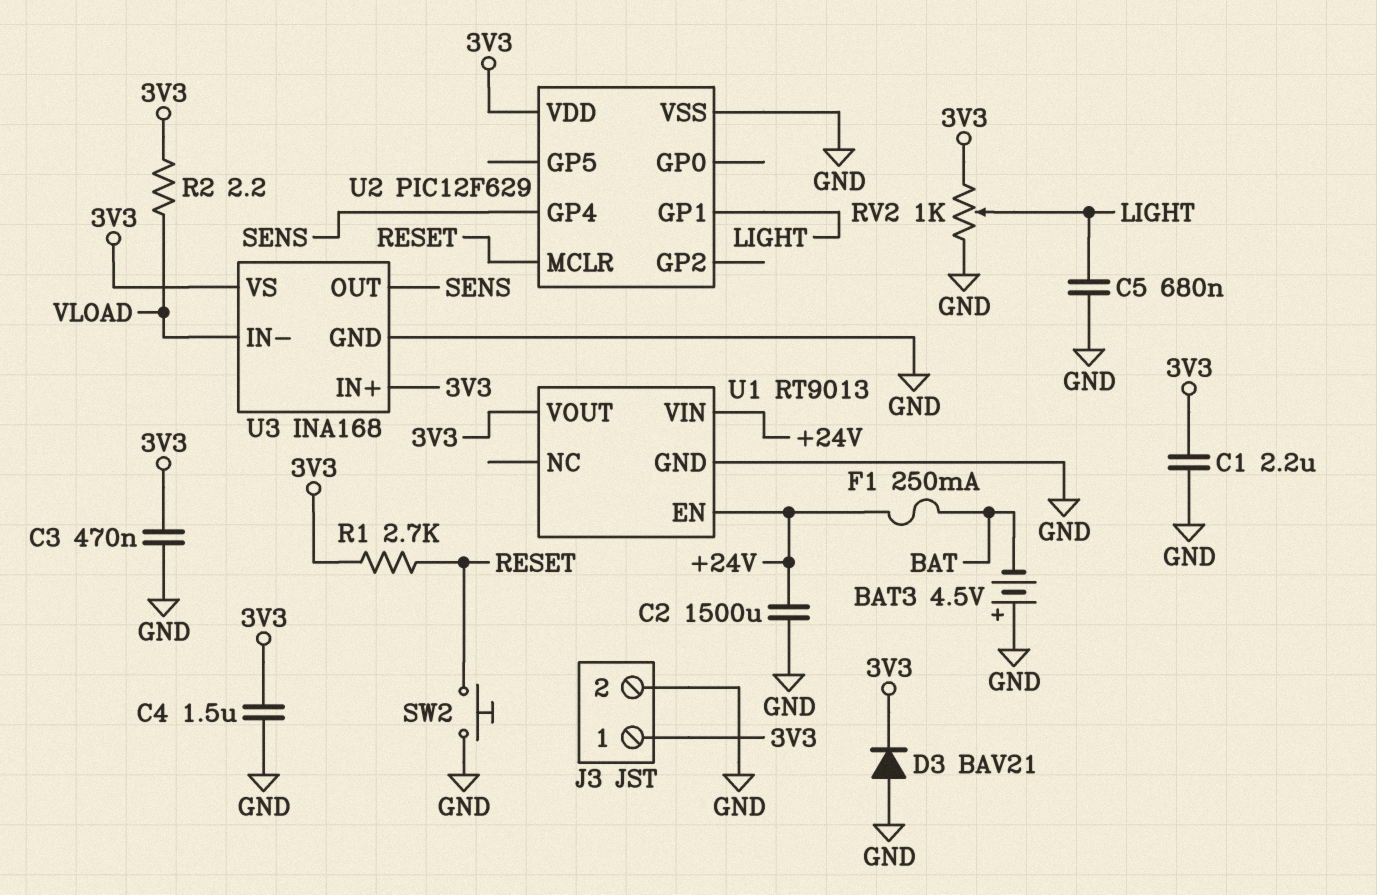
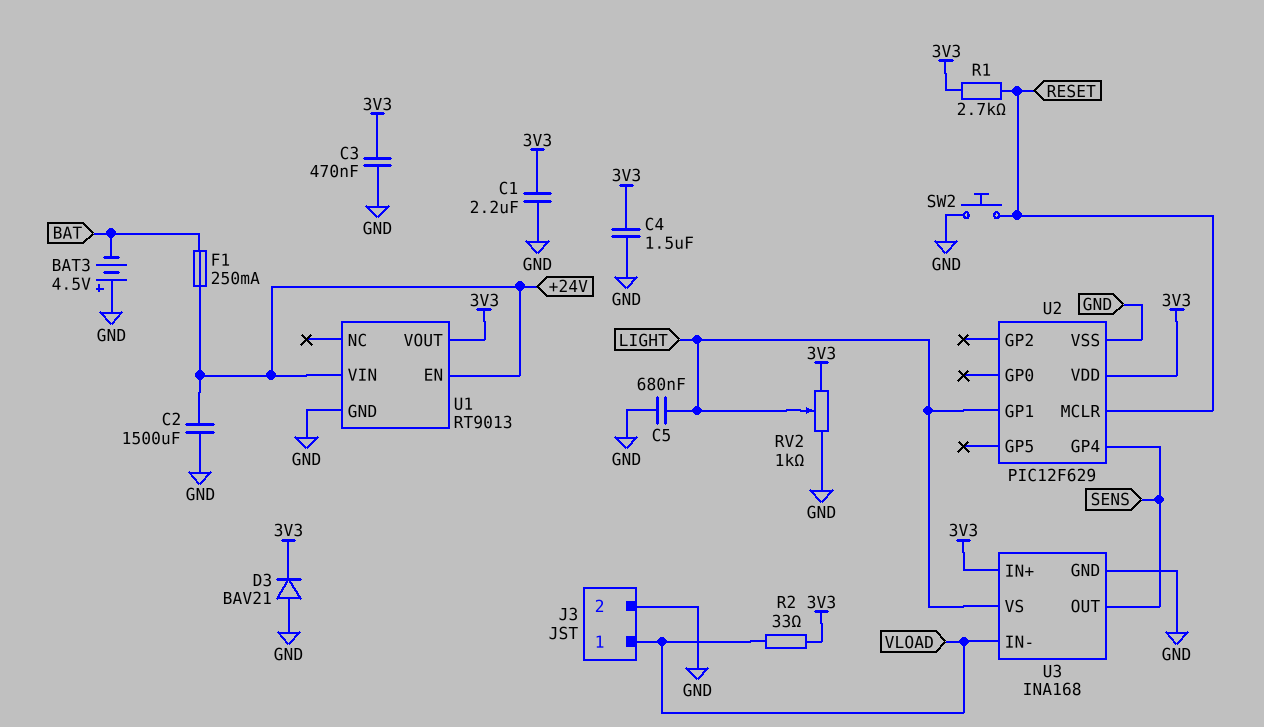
J3 pin 1: 3V3 -> VLOAD
R2: 2.2 (3V3, VLOAD) -> 33 (3V3, VLOAD)
U3 pin VS: 3V3 -> LIGHT

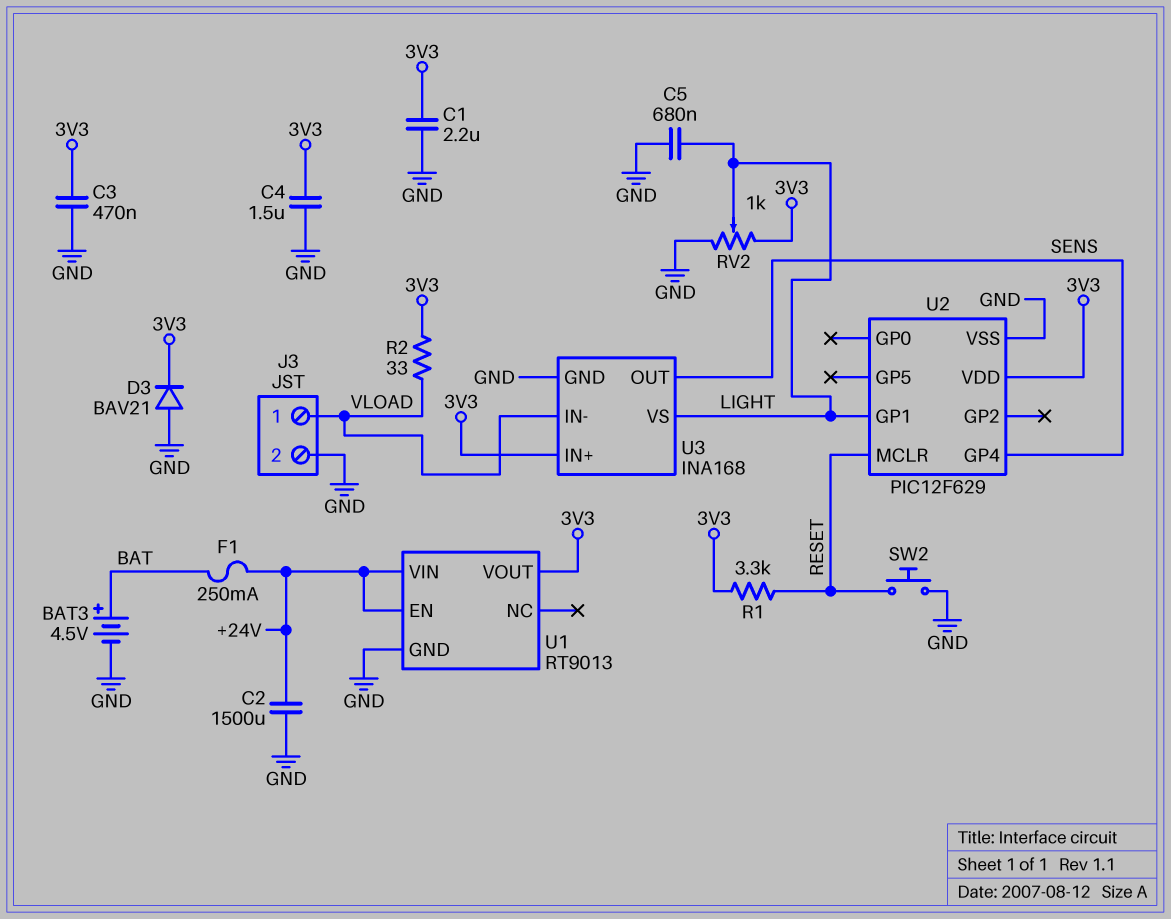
BAT3: 4.5V (plus GND, minus BAT) -> 4.5V (plus BAT, minus GND)
R1: 2.7k (3V3, RESET) -> 3.3k (3V3, RESET)

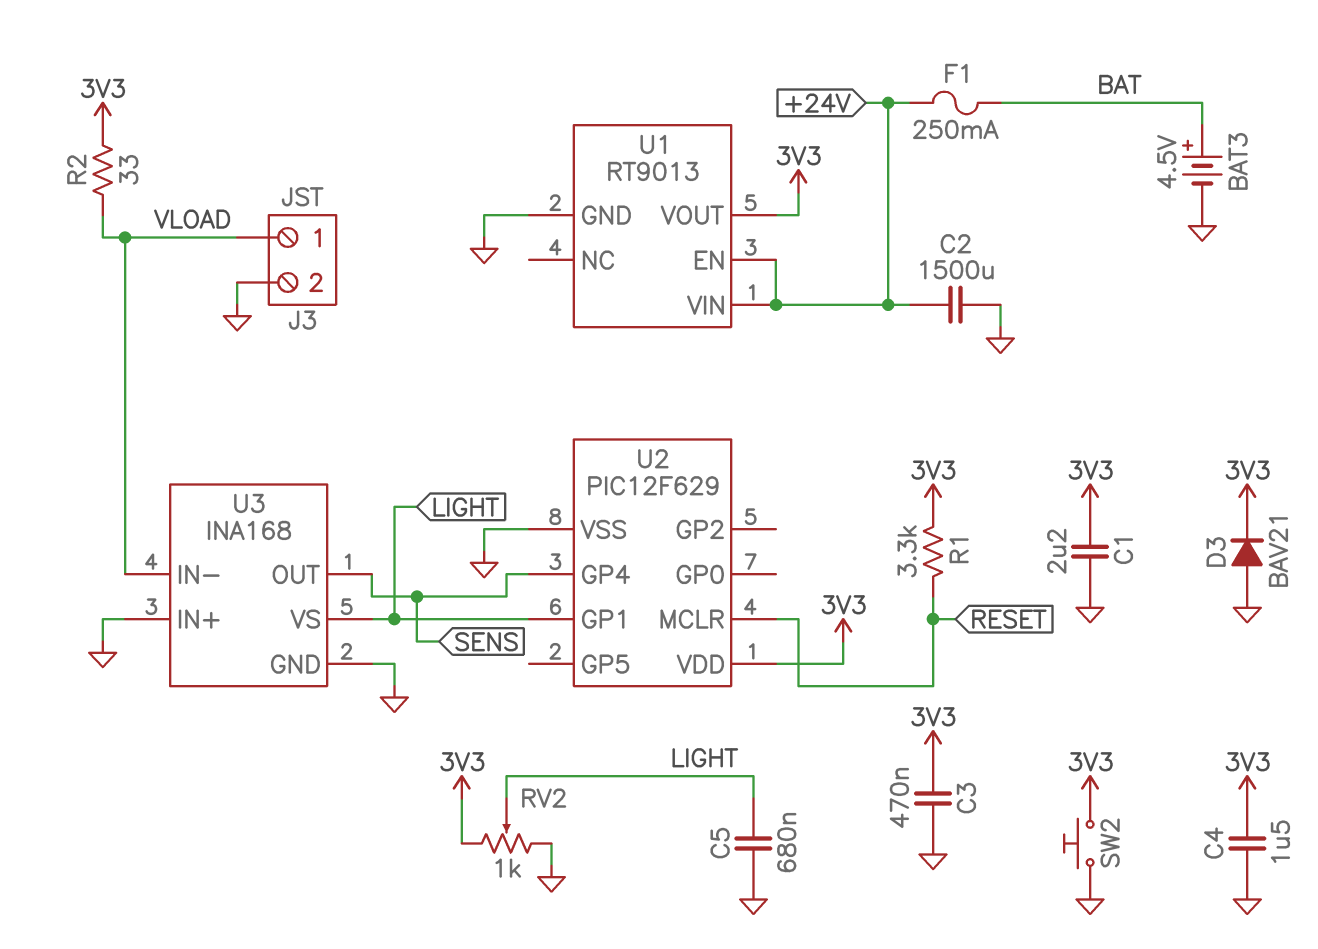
SW2: button (GND, RESET) -> button (3V3, GND)
U3 pin IN+: 3V3 -> GND

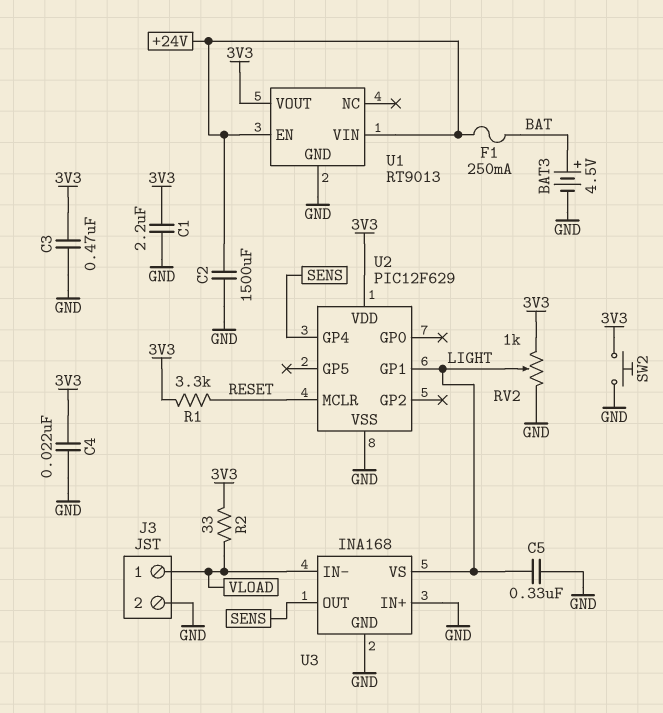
C4: 1.5uF (3V3, GND) -> 22nF (3V3, GND)
C5: 680nF (GND, LIGHT) -> 330nF (GND, LIGHT)
D3: diode BAV21 (A GND, K 3V3) -> none

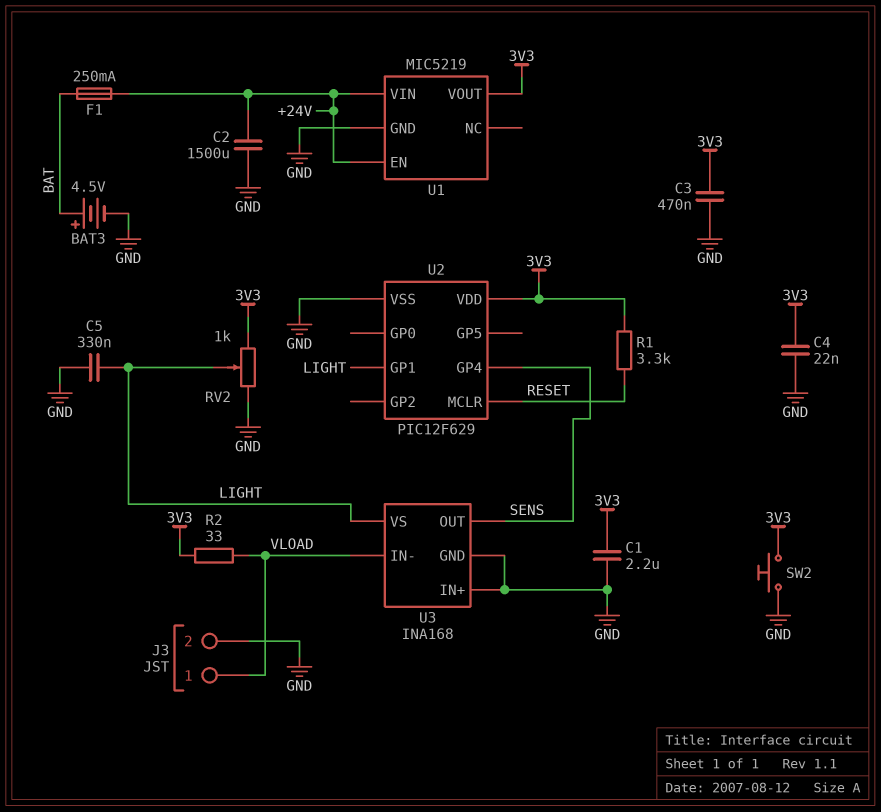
U1: RT9013 -> MIC5219

